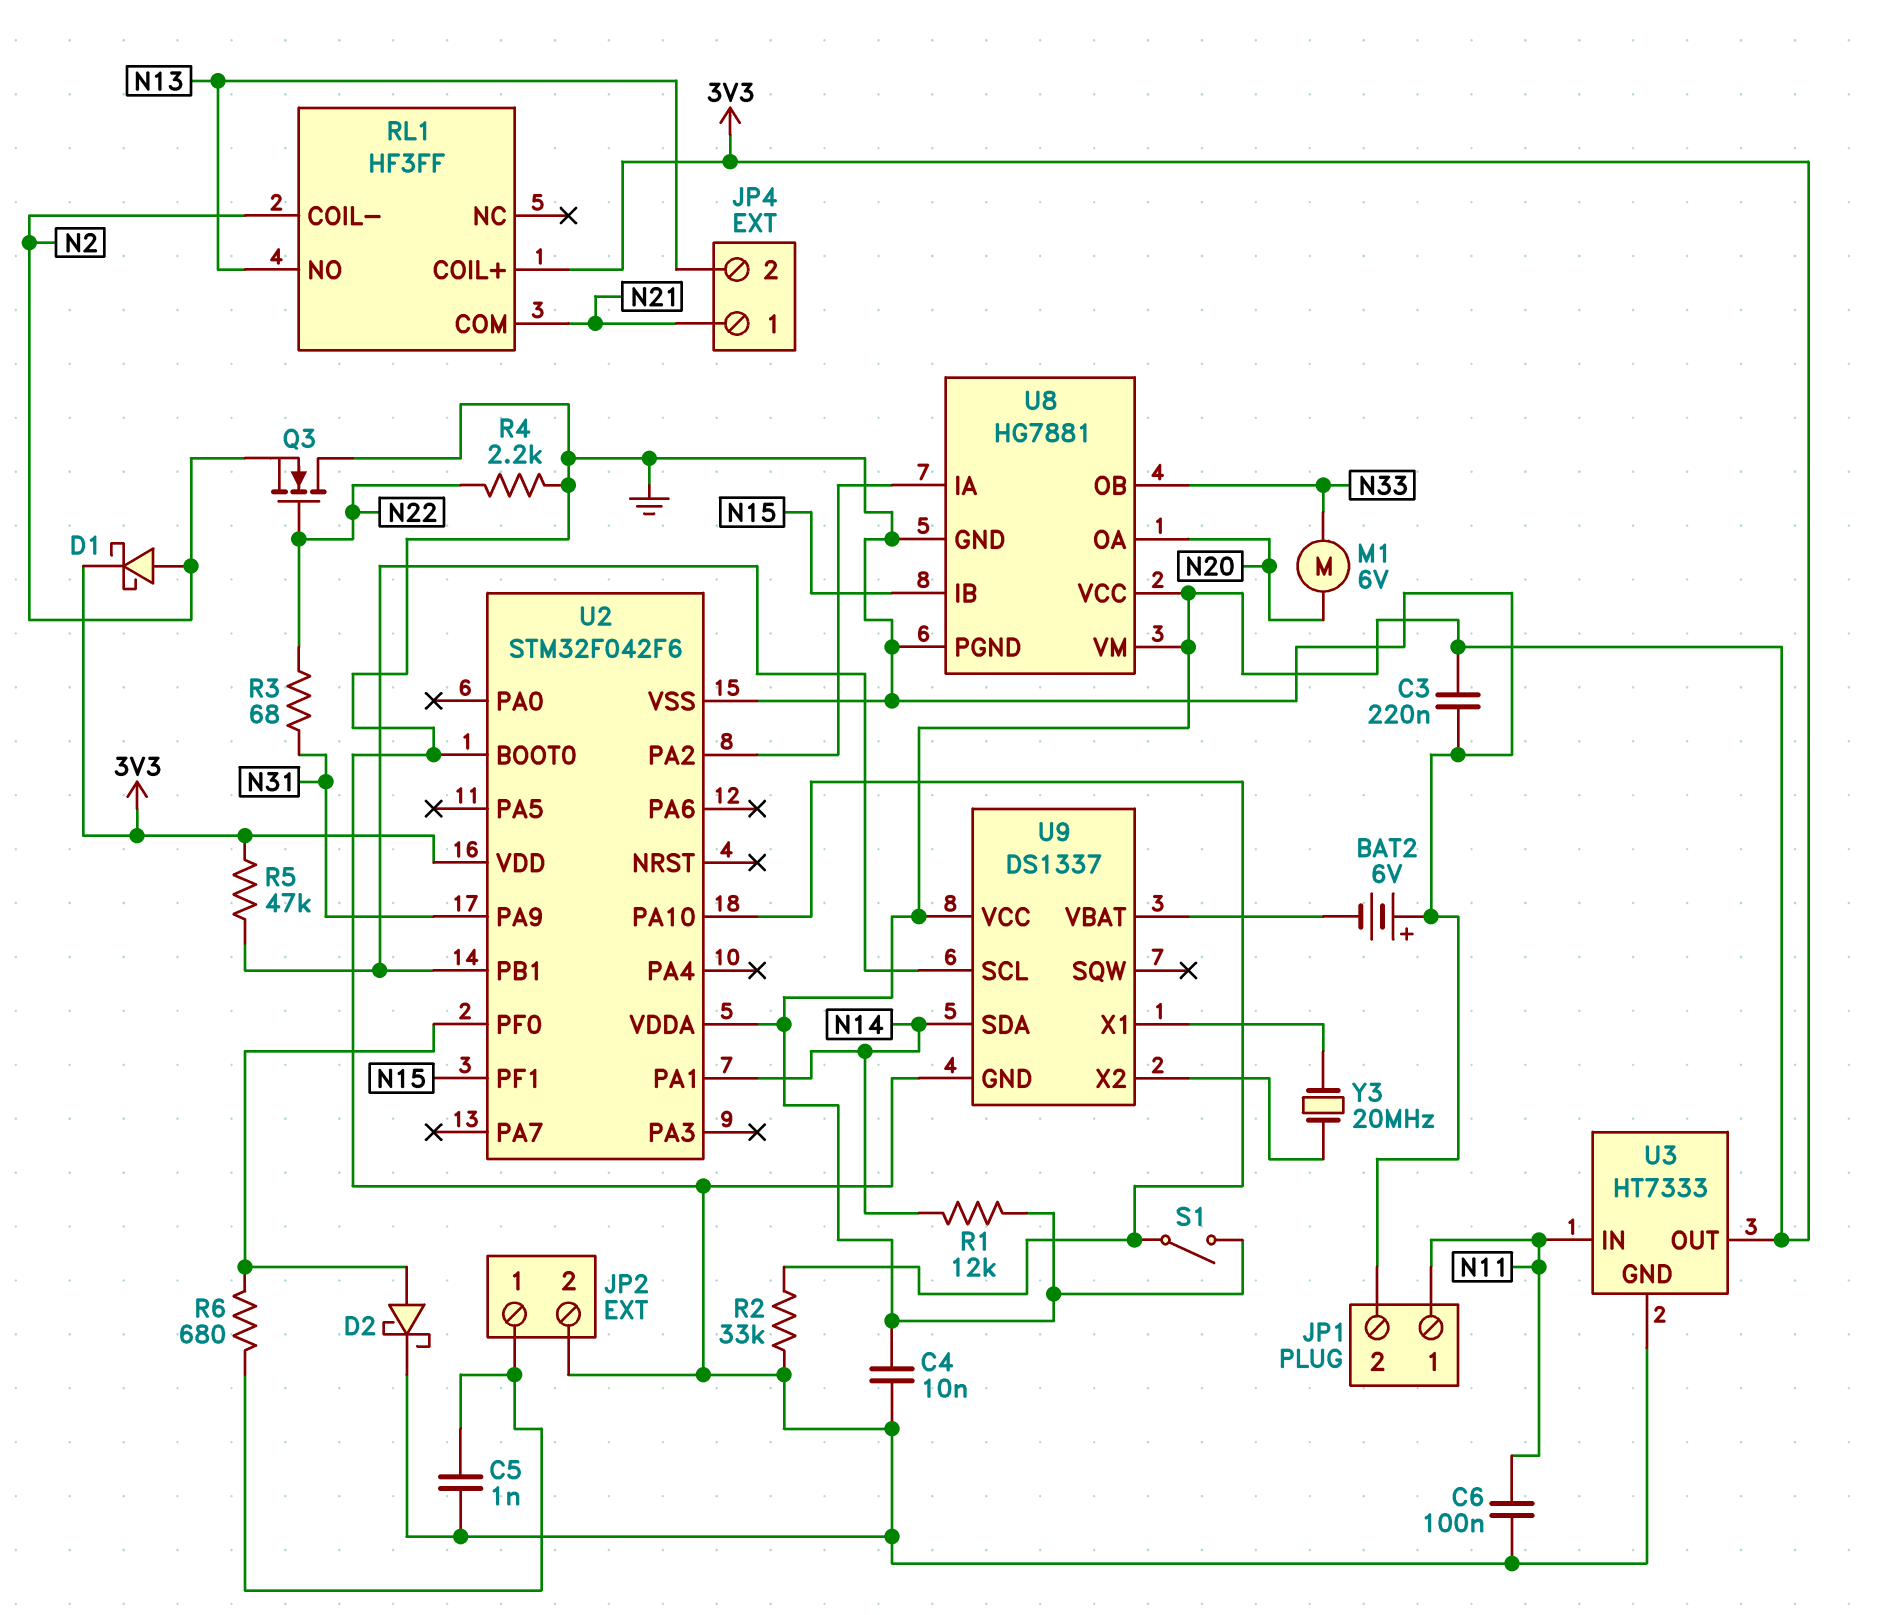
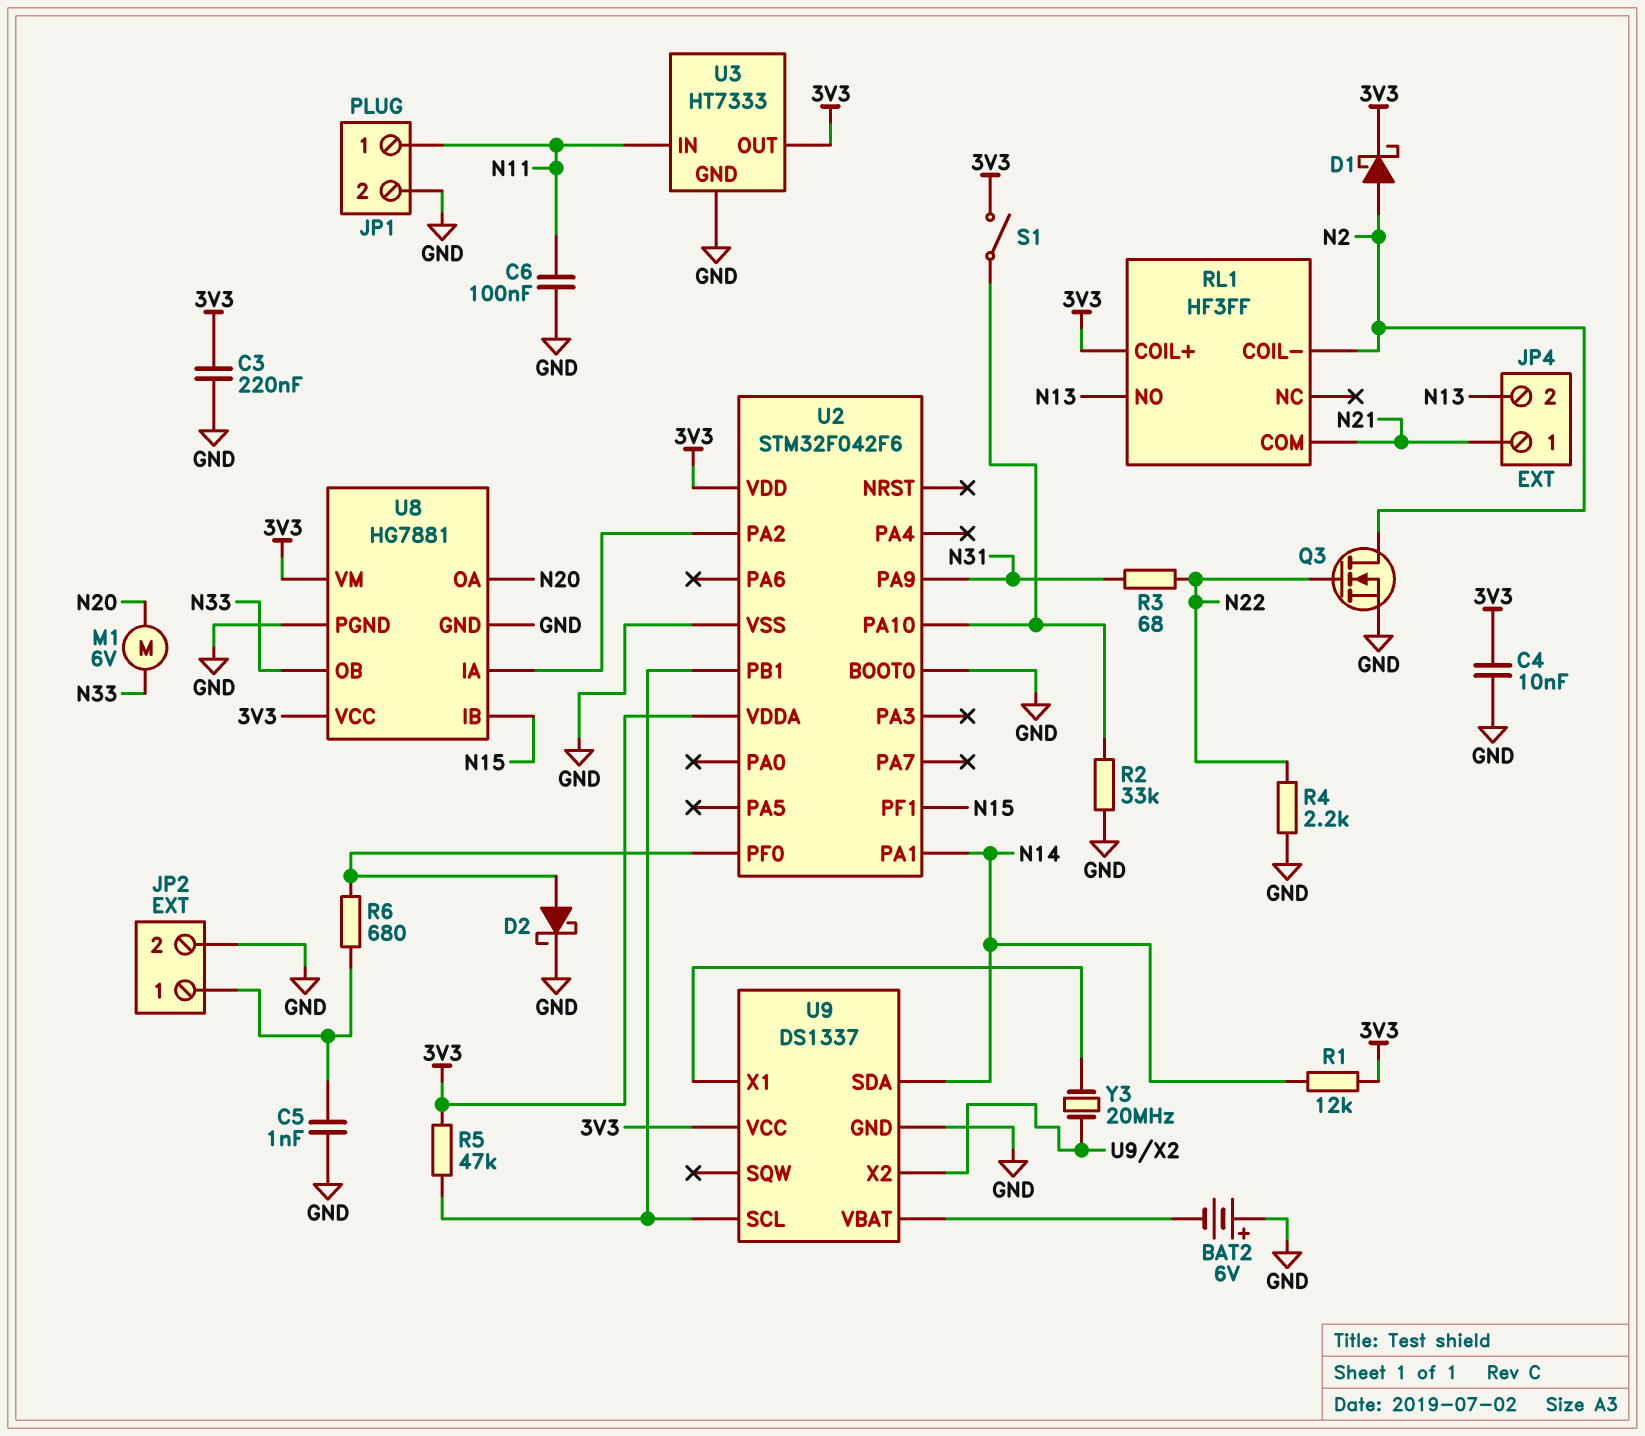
Q3: NMOS (G N22, D GND, S N2) -> NMOS (G N22, D N2, S GND)

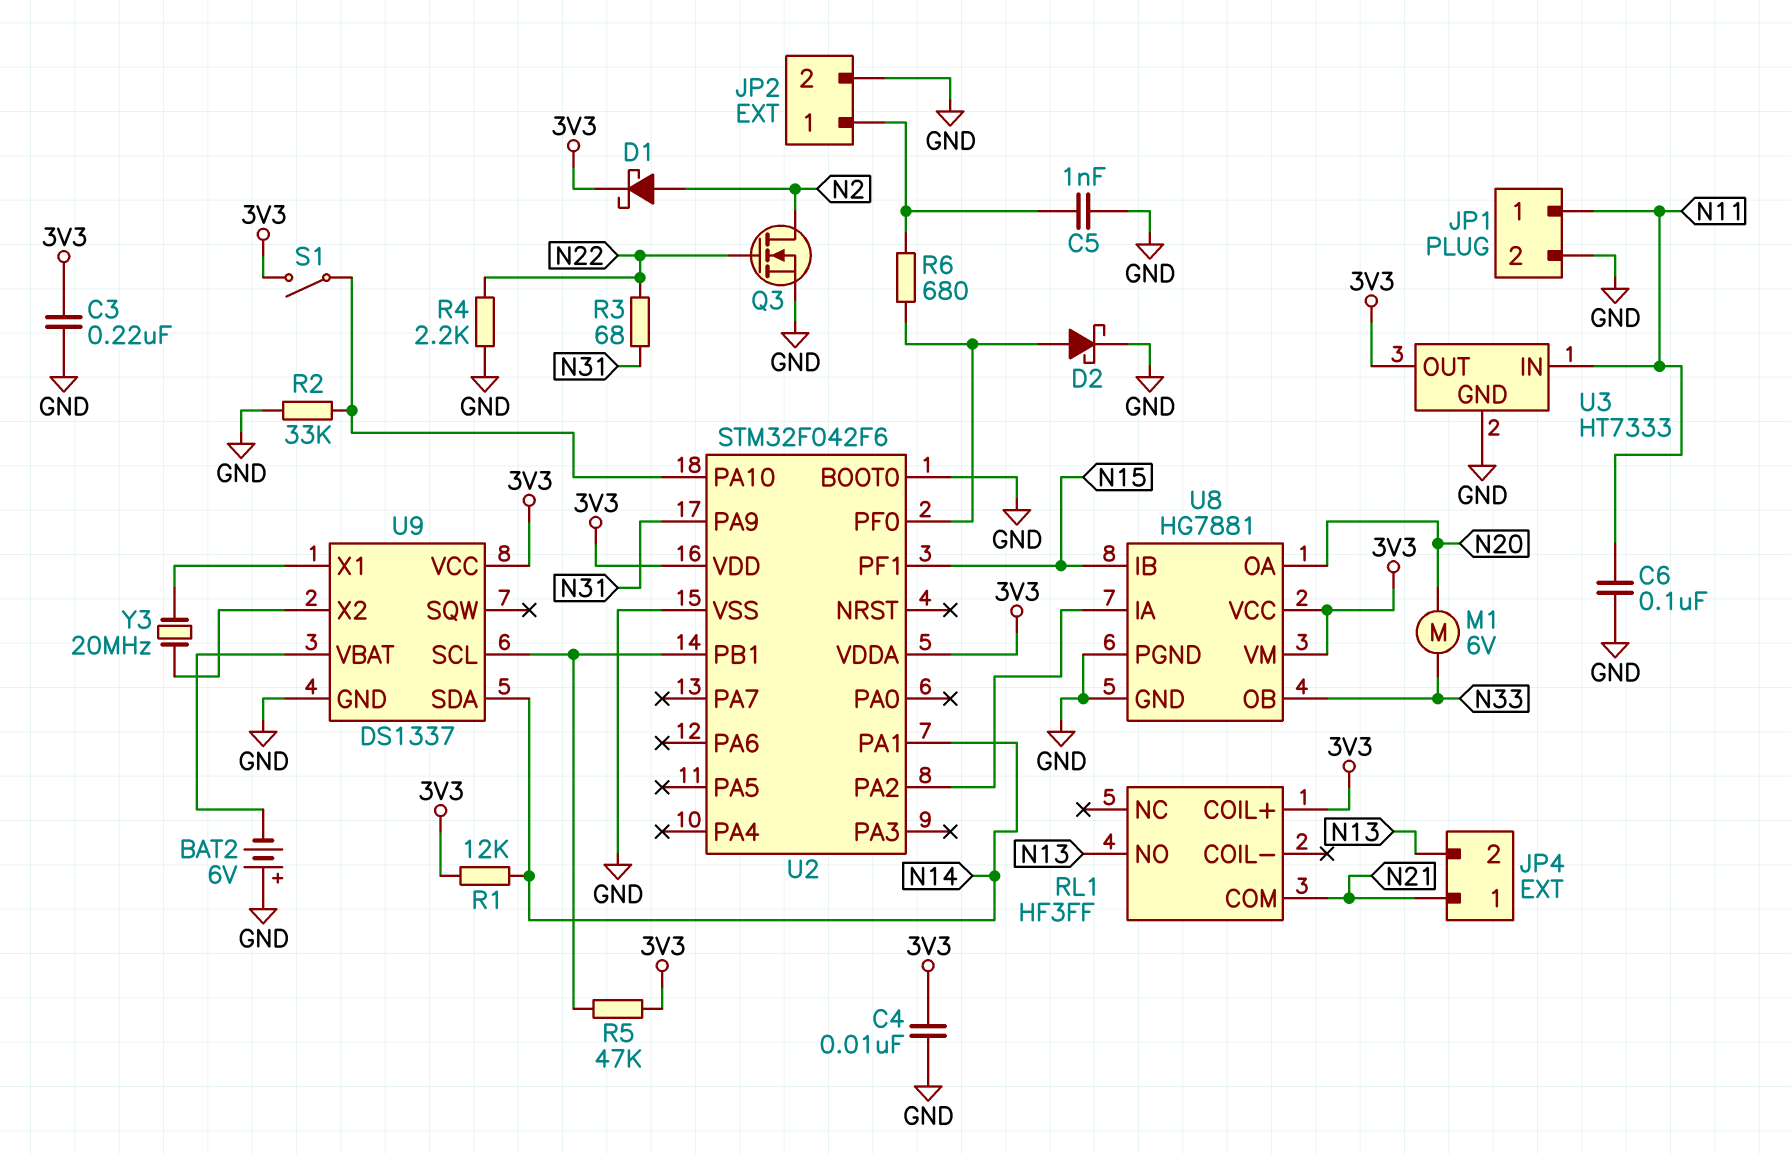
RL1 pin COIL-: N2 -> none

